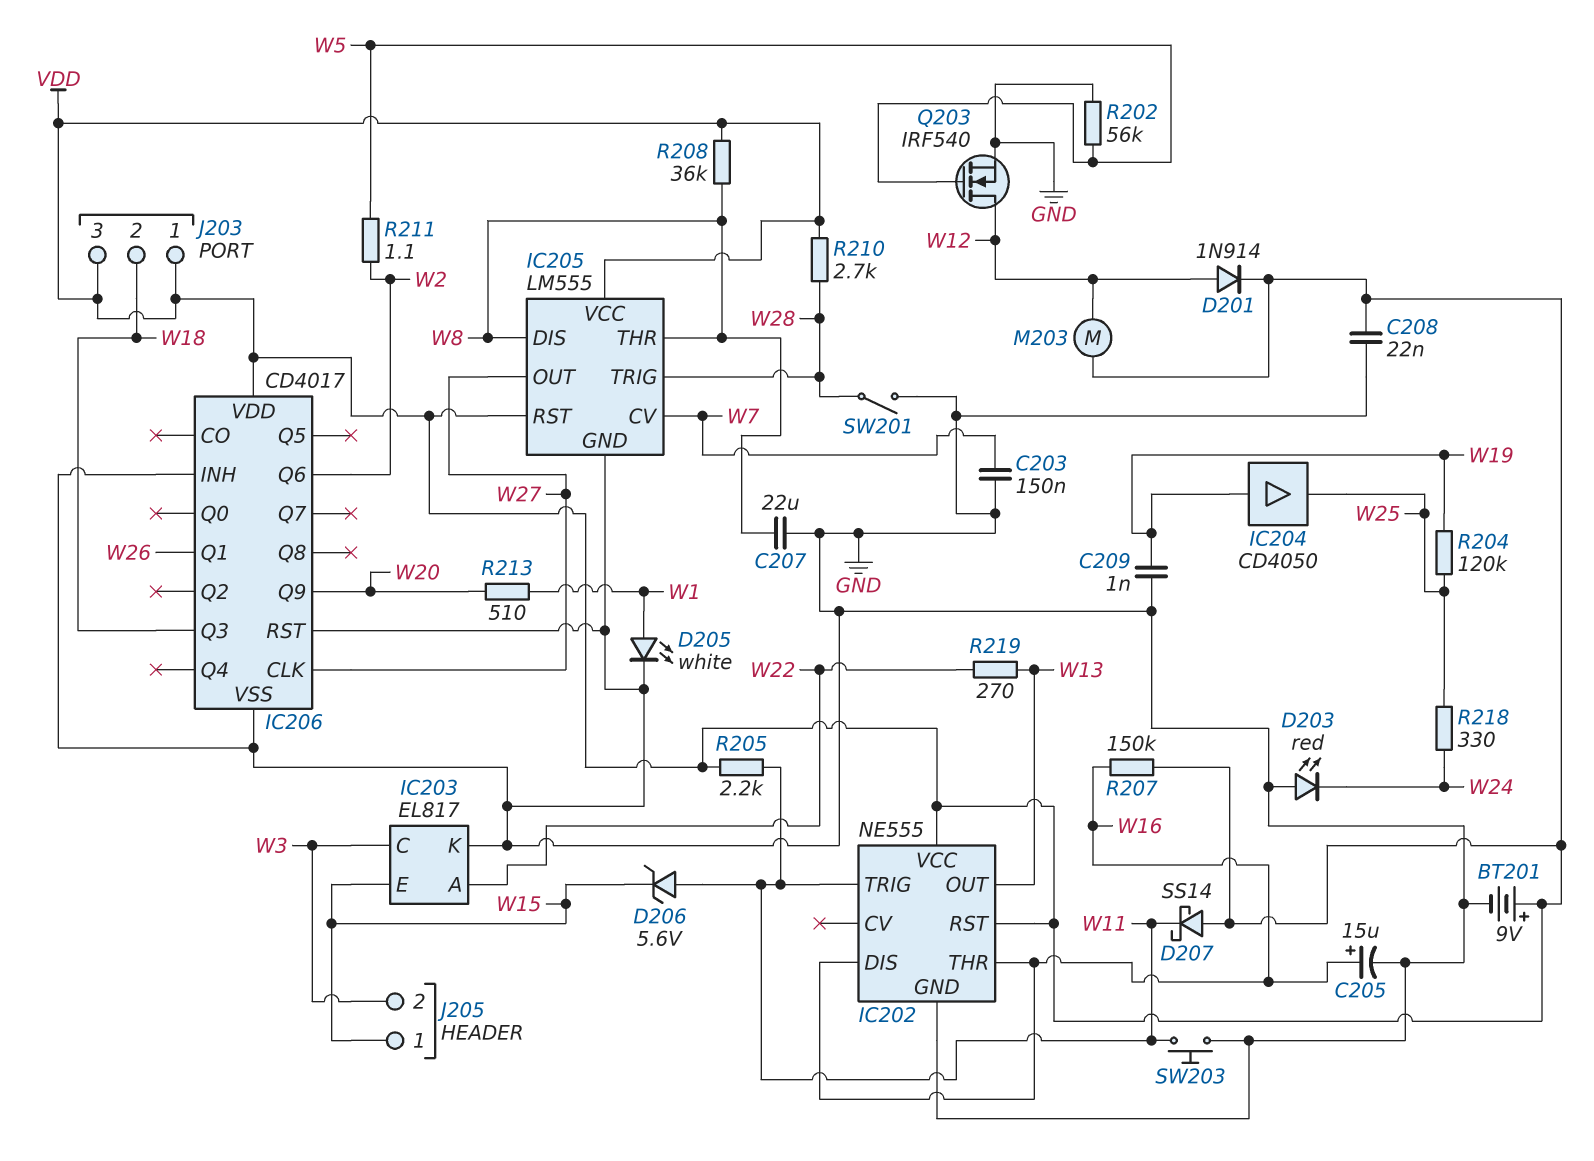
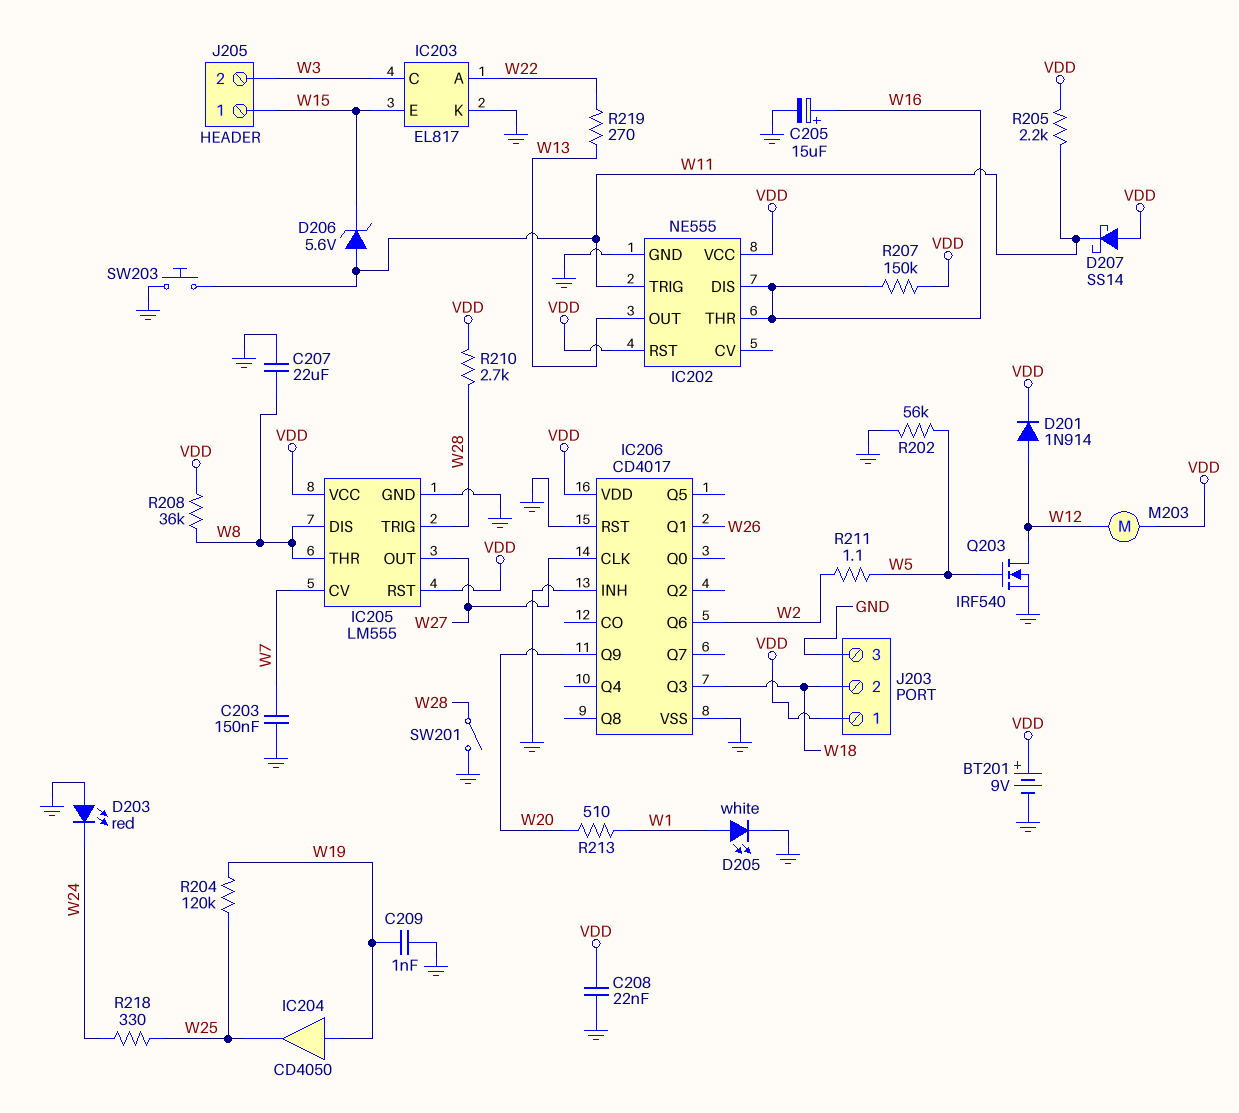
J203 pin 3: VDD -> GND

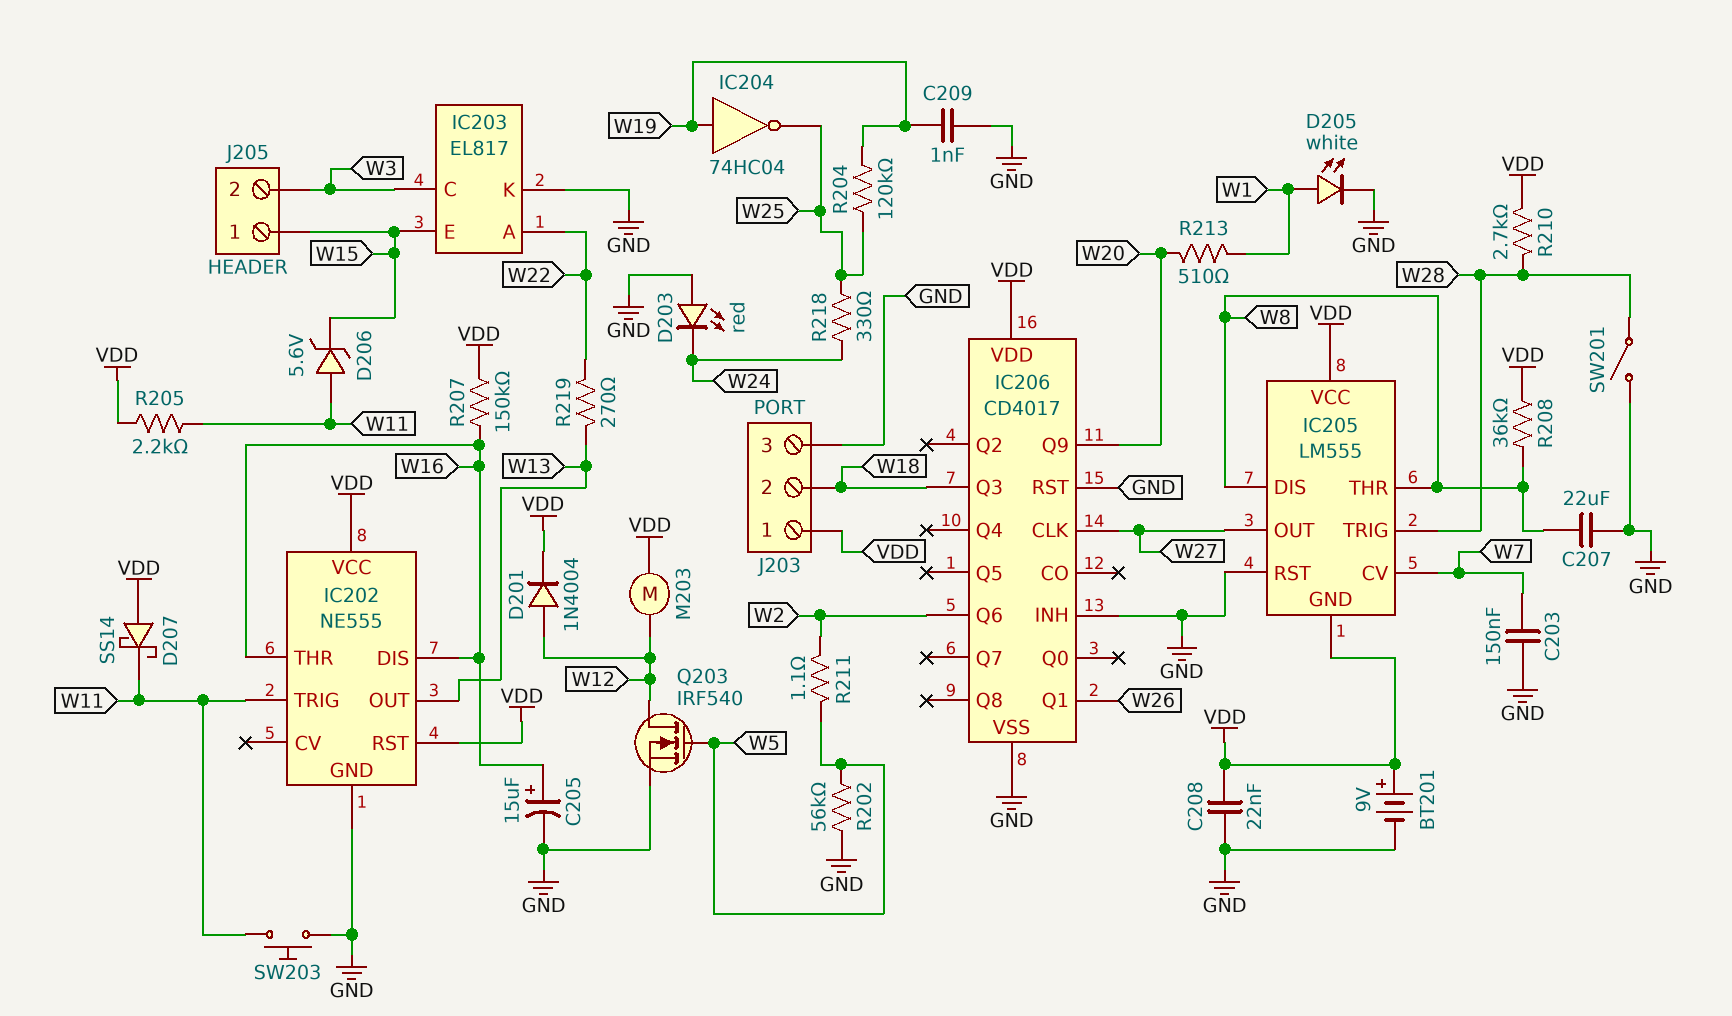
D201: diode 1N914 (A W12, K VDD) -> diode 1N4004 (A W12, K VDD)
IC204: buffer CD4050 (in W19, out W25) -> NOT 74HC04 (in W19, out W25)
IC205 pin GND: GND -> VDD
IC205 pin RST: VDD -> GND

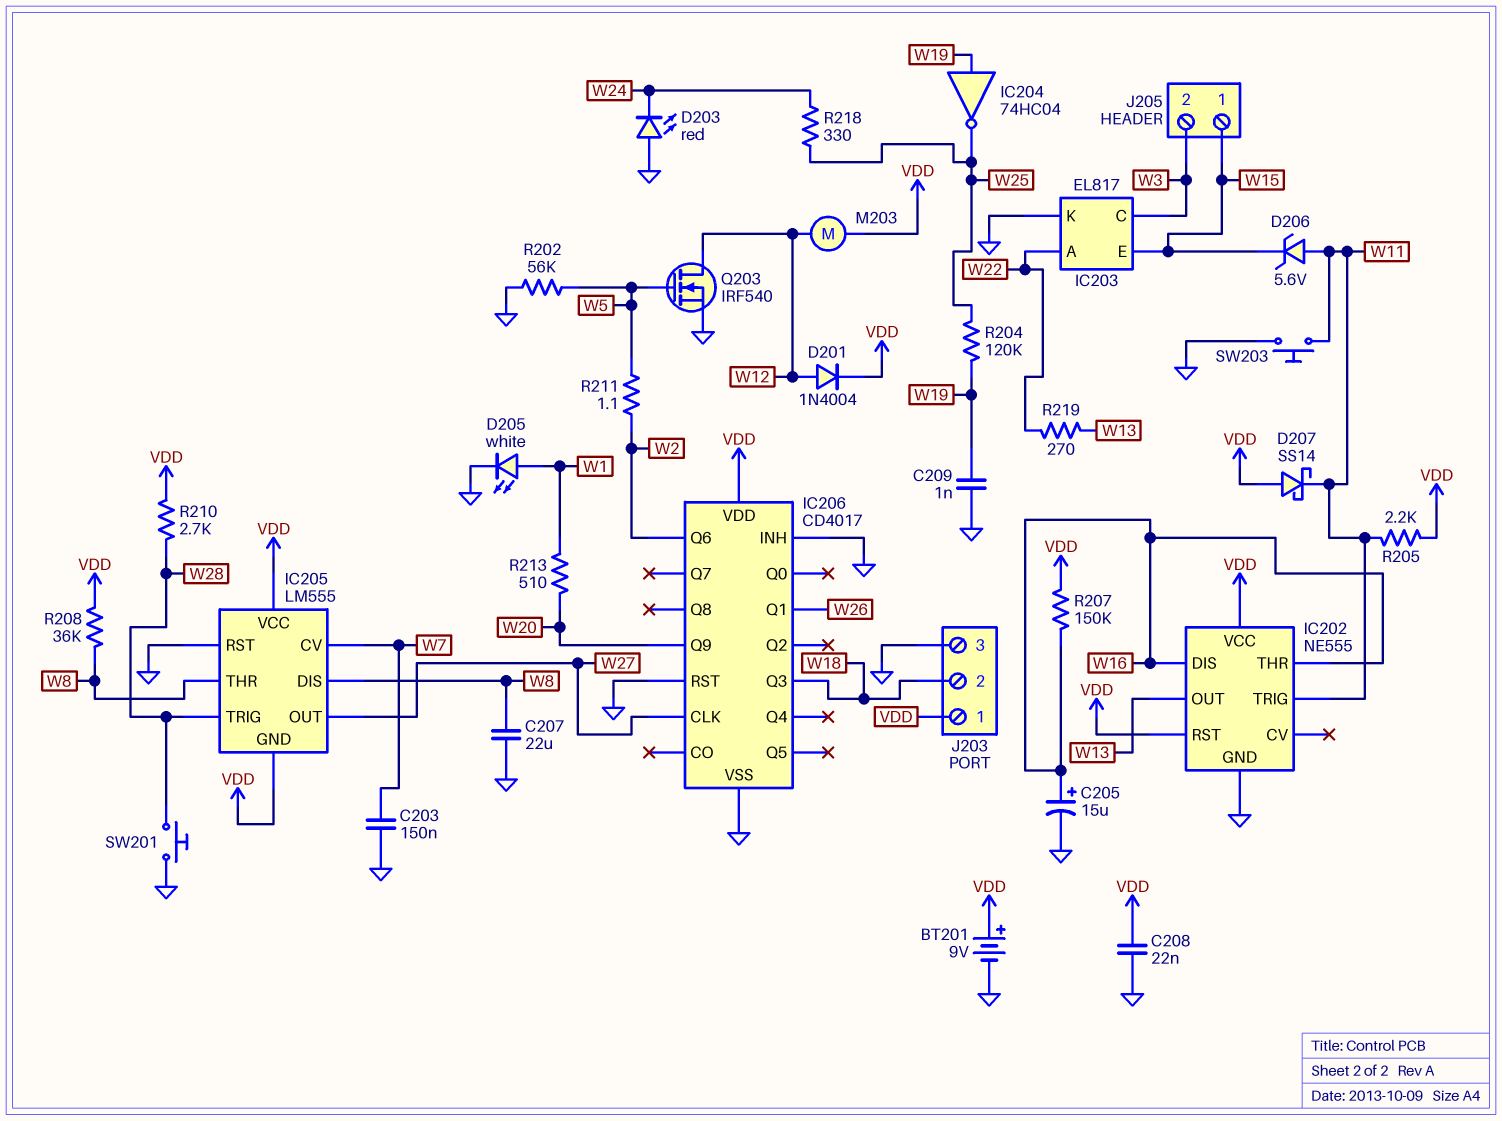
SW201: switch (GND, W28) -> button (GND, W28)

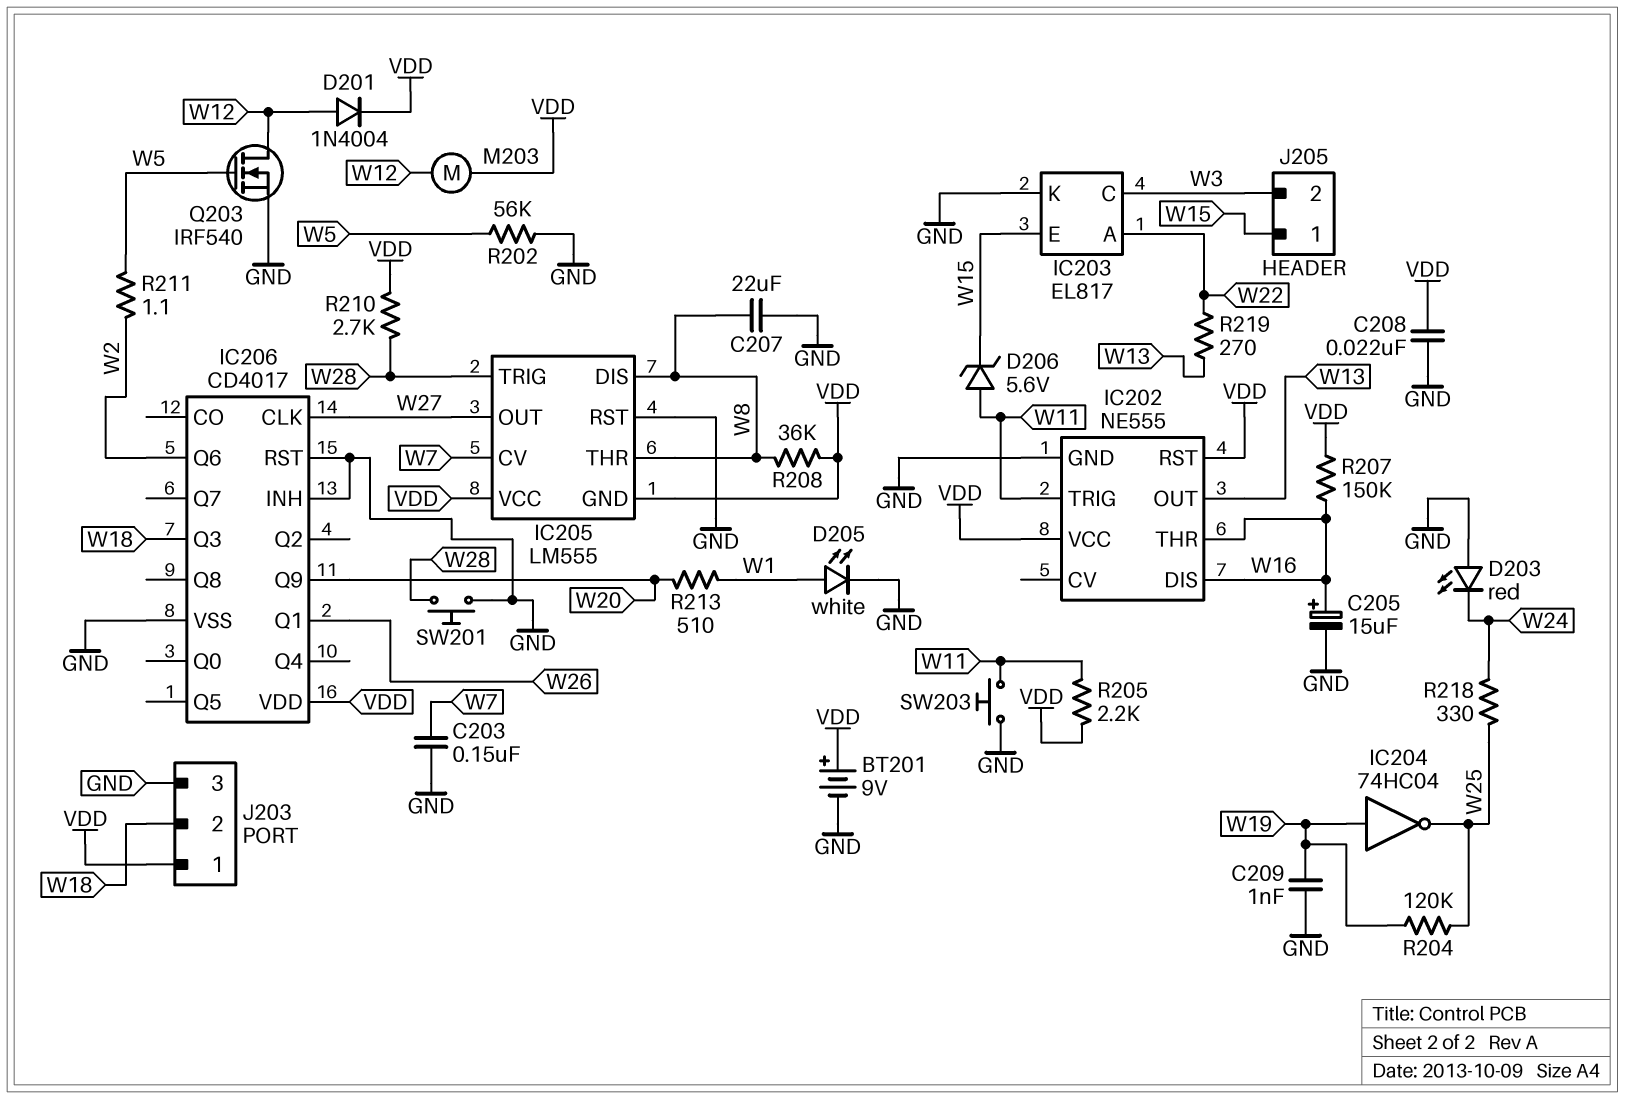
D207: schottky SS14 (A VDD, K W11) -> none

